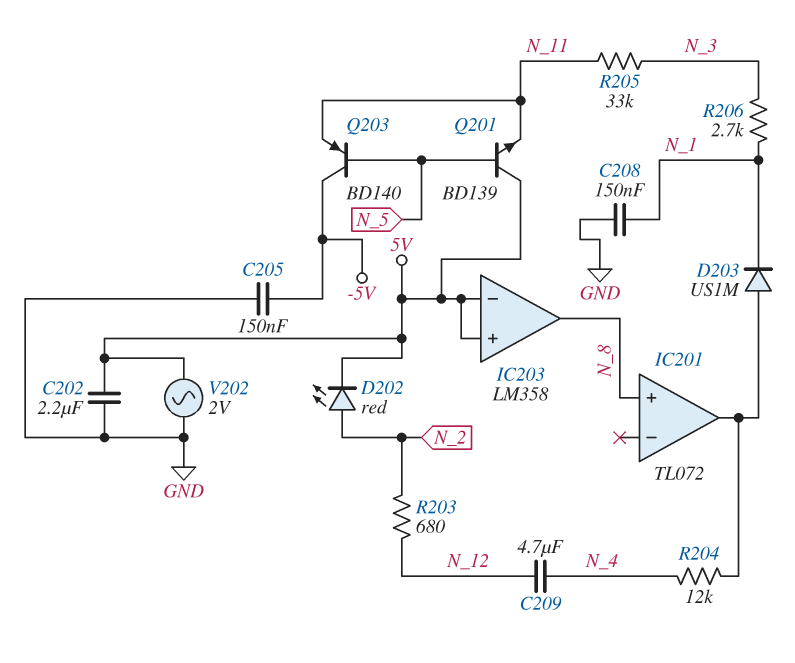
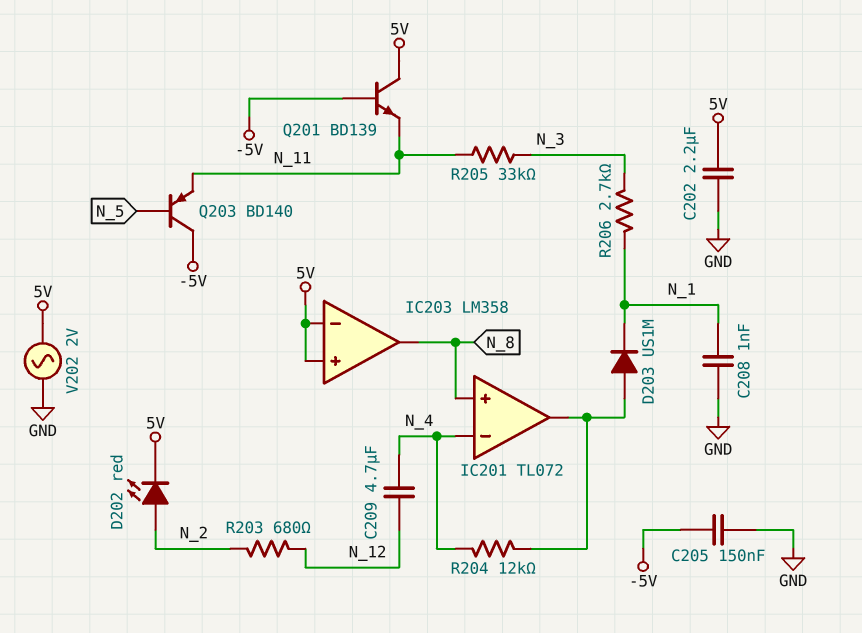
C208: 150nF (GND, N_1) -> 1nF (GND, N_1)
IC201 pin in-: none -> N_4
Q201: NPN BD139 (B N_5, C 5V, E N_11) -> NPN BD139 (B -5V, C 5V, E N_11)

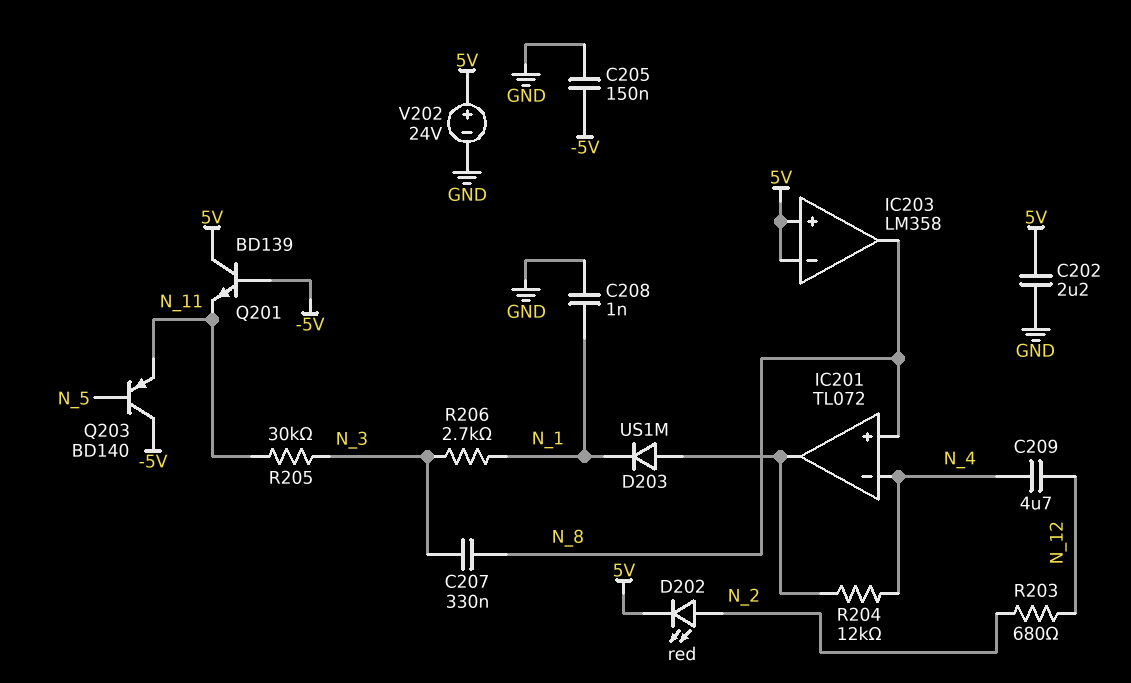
C207: none -> 330nF (N_3, N_8)
R205: 33k (N_3, N_11) -> 30k (N_3, N_11)
V202: AC 2V (5V, GND) -> 24V (plus 5V, minus GND)

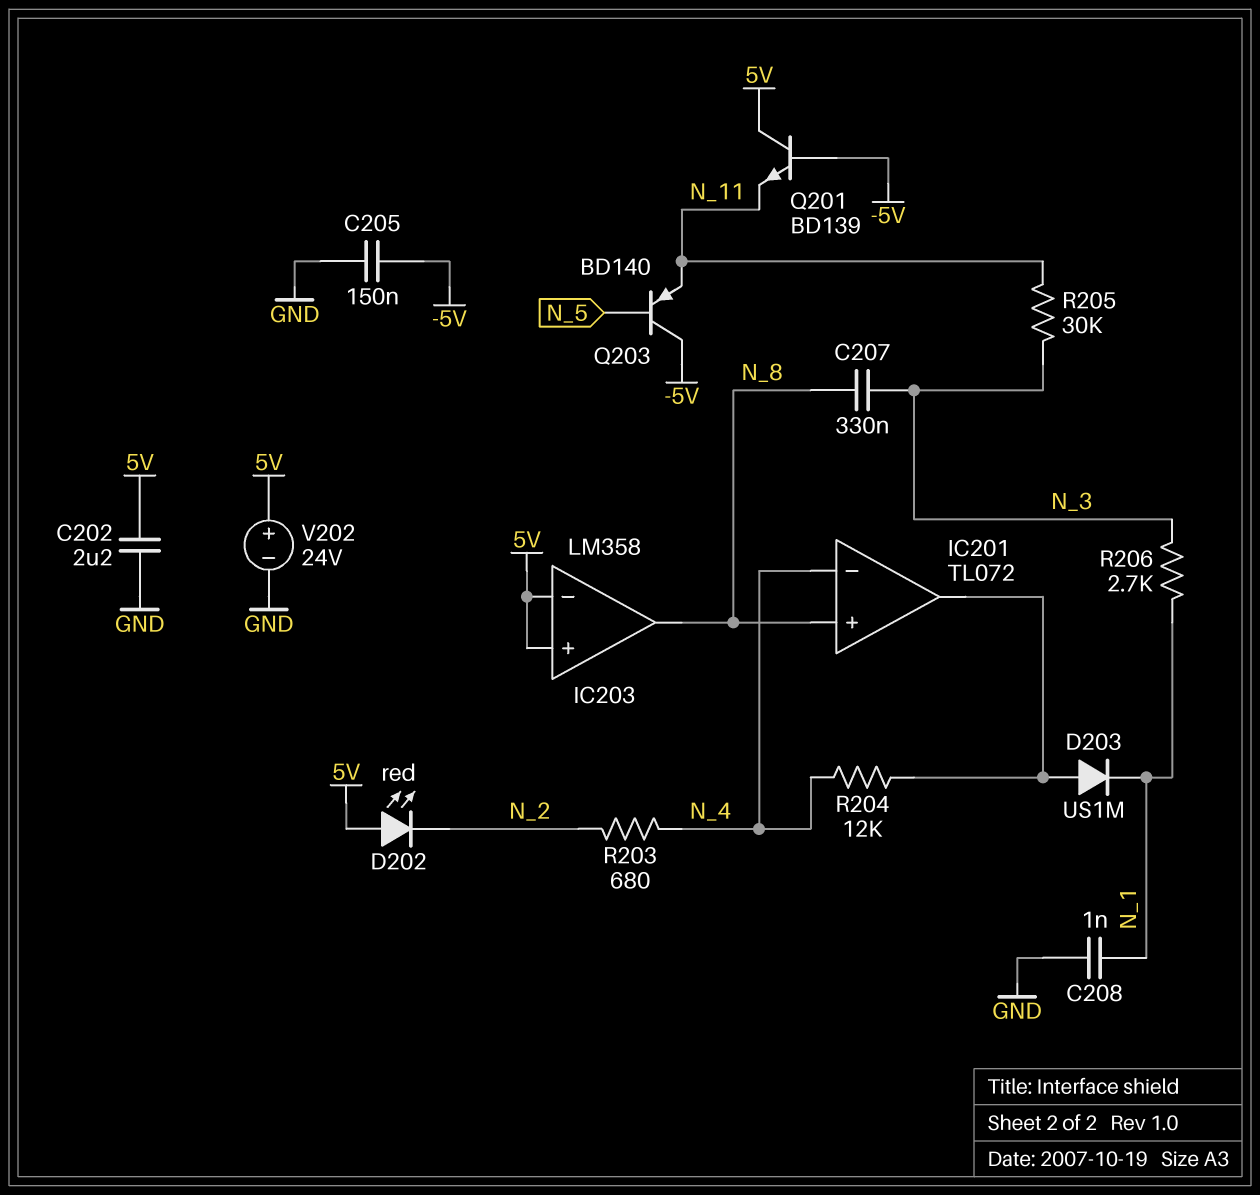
C209: 4.7uF (N_4, N_12) -> none
D202: LED red (A N_2, K 5V) -> LED red (A 5V, K N_2)
R203: 680 (N_2, N_12) -> 680 (N_2, N_4)

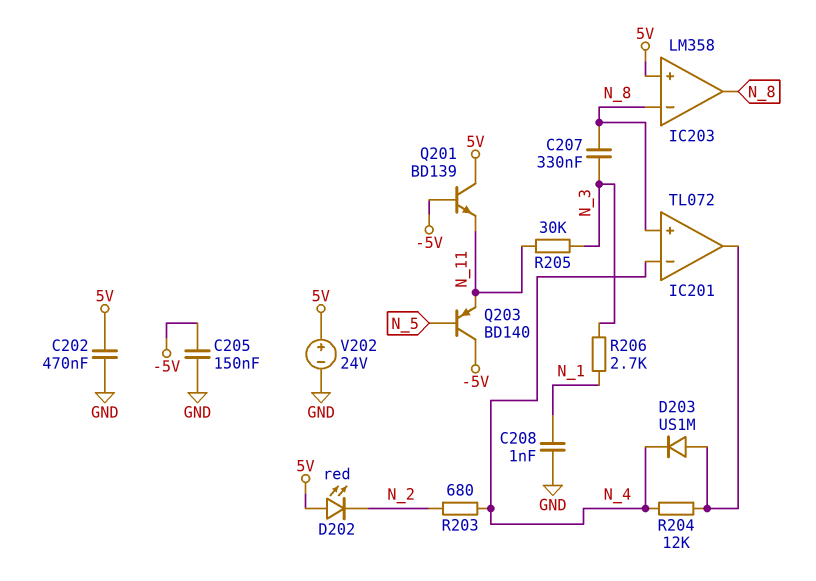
C202: 2.2uF (5V, GND) -> 470nF (5V, GND)
D203: diode US1M (A IC201/out, K N_1) -> diode US1M (A IC201/out, K N_4)
IC203 pin in-: 5V -> N_8

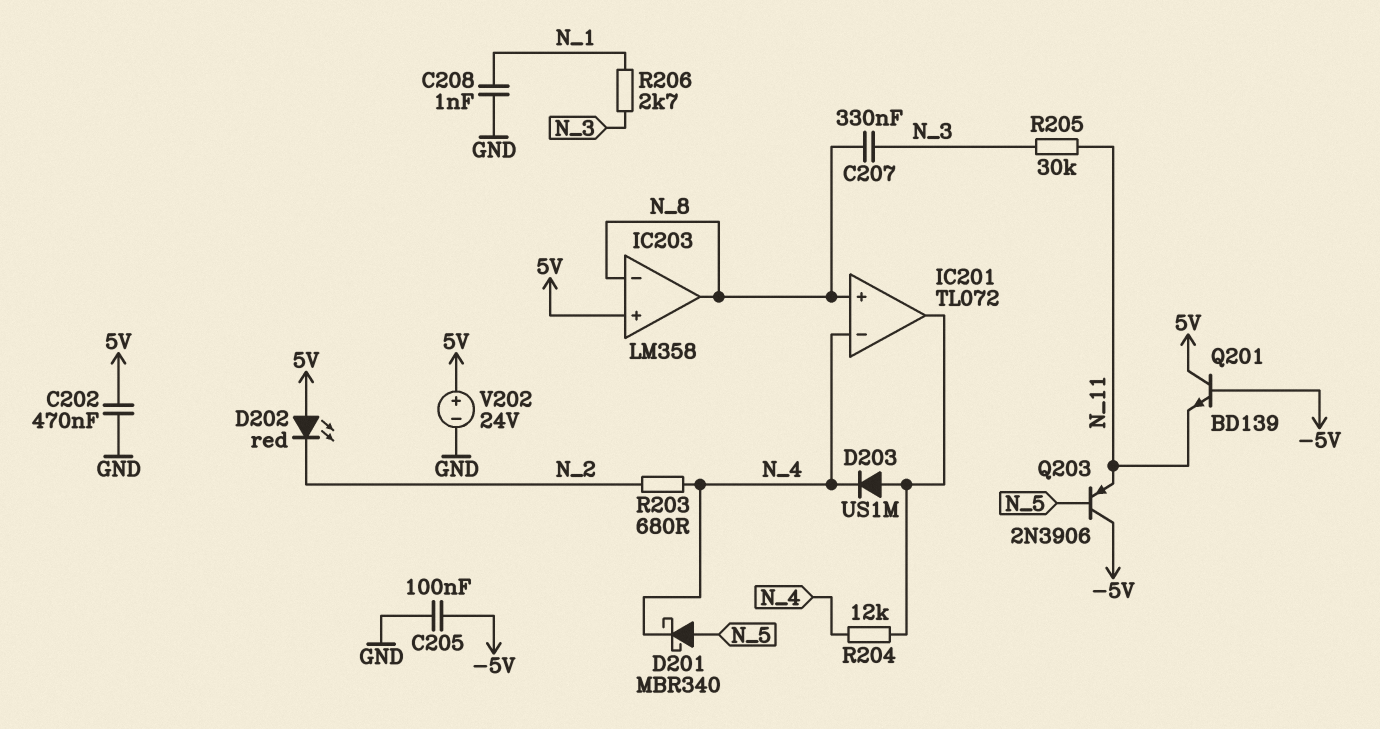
C205: 150nF (-5V, GND) -> 100nF (-5V, GND)
D201: none -> schottky MBR340 (A N_5, K N_4)
Q203: PNP BD140 (B N_5, C -5V, E N_11) -> PNP 2N3906 (B N_5, C -5V, E N_11)

